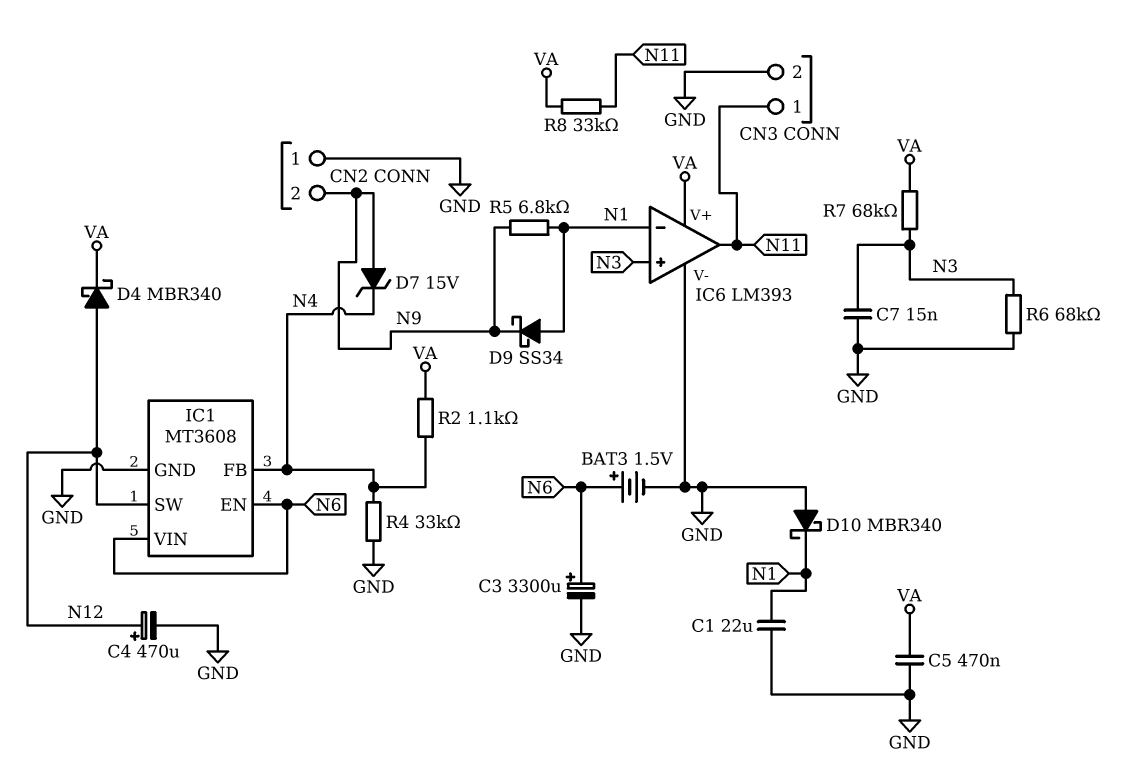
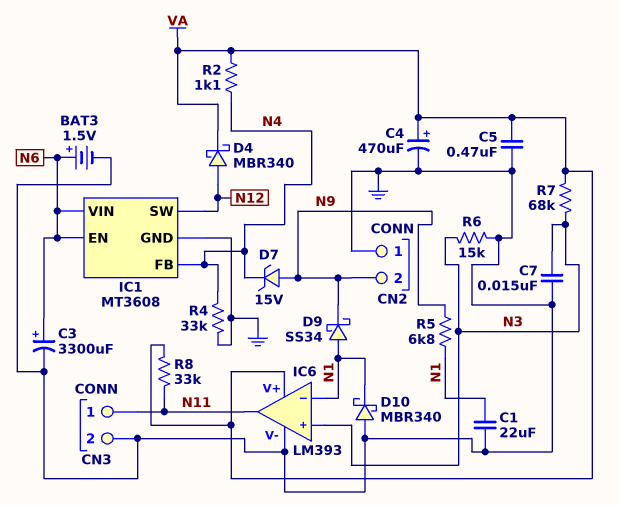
C4: 470uF (plus N12, minus GND) -> 470uF (plus VA, minus GND)
R6: 68k (GND, N3) -> 15k (GND, N3)

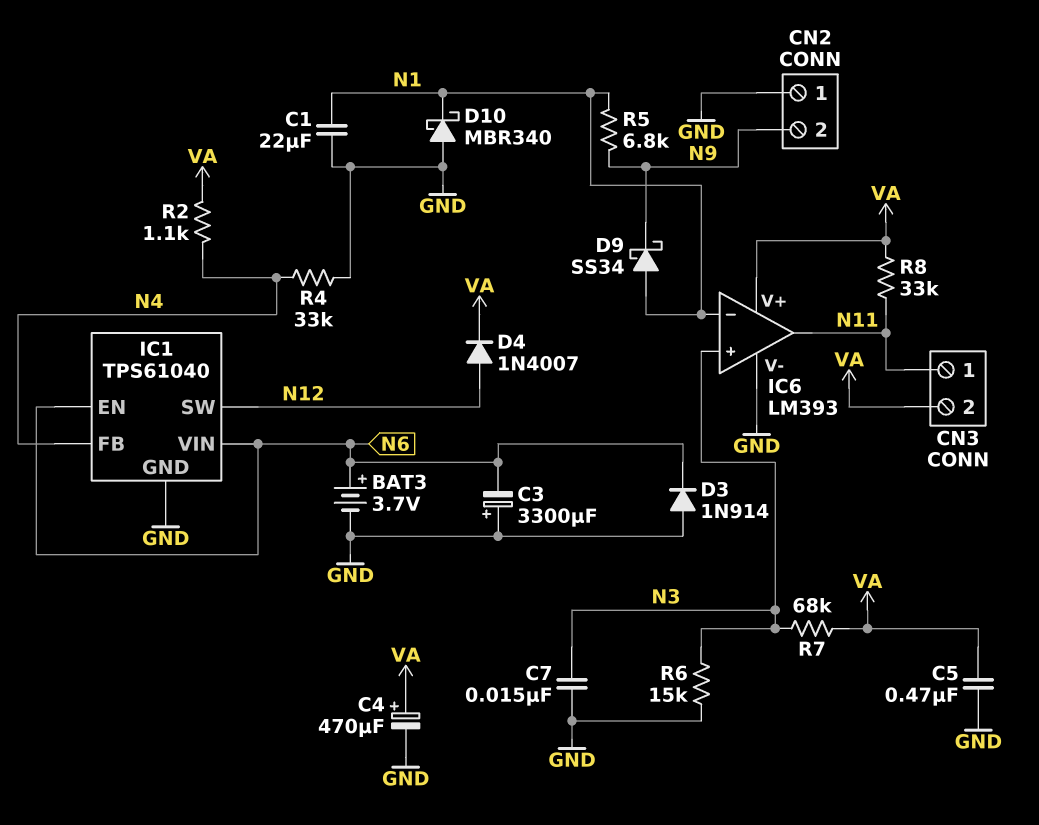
BAT3: 1.5V (plus N6, minus GND) -> 3.7V (plus N6, minus GND)
C3: 3300uF (plus N6, minus GND) -> 3300uF (plus GND, minus N6)
CN3 pin 2: GND -> VA
D3: none -> diode 1N914 (A GND, K N6)
D4: schottky MBR340 (A N12, K VA) -> diode 1N4007 (A N12, K VA)
D7: zener 15V (A N9, K N4) -> none
IC1: MT3608 -> TPS61040

